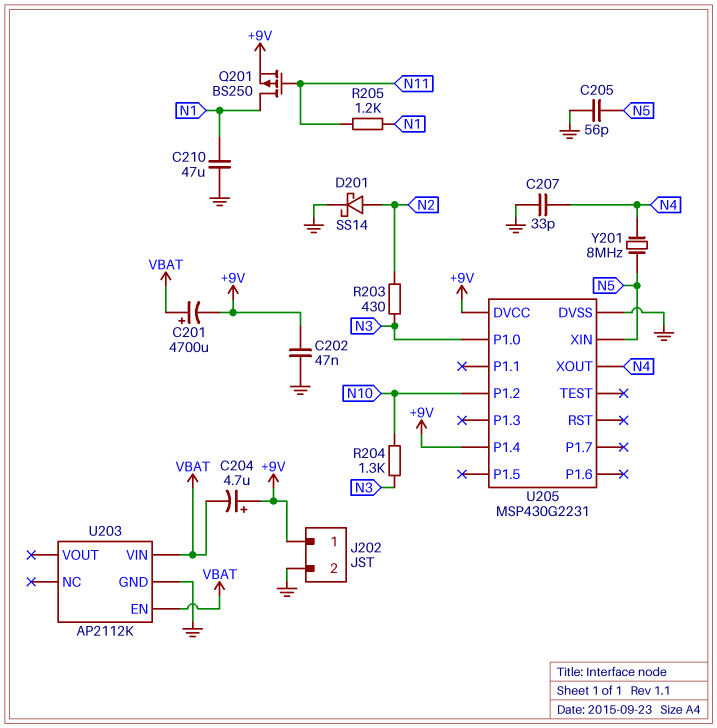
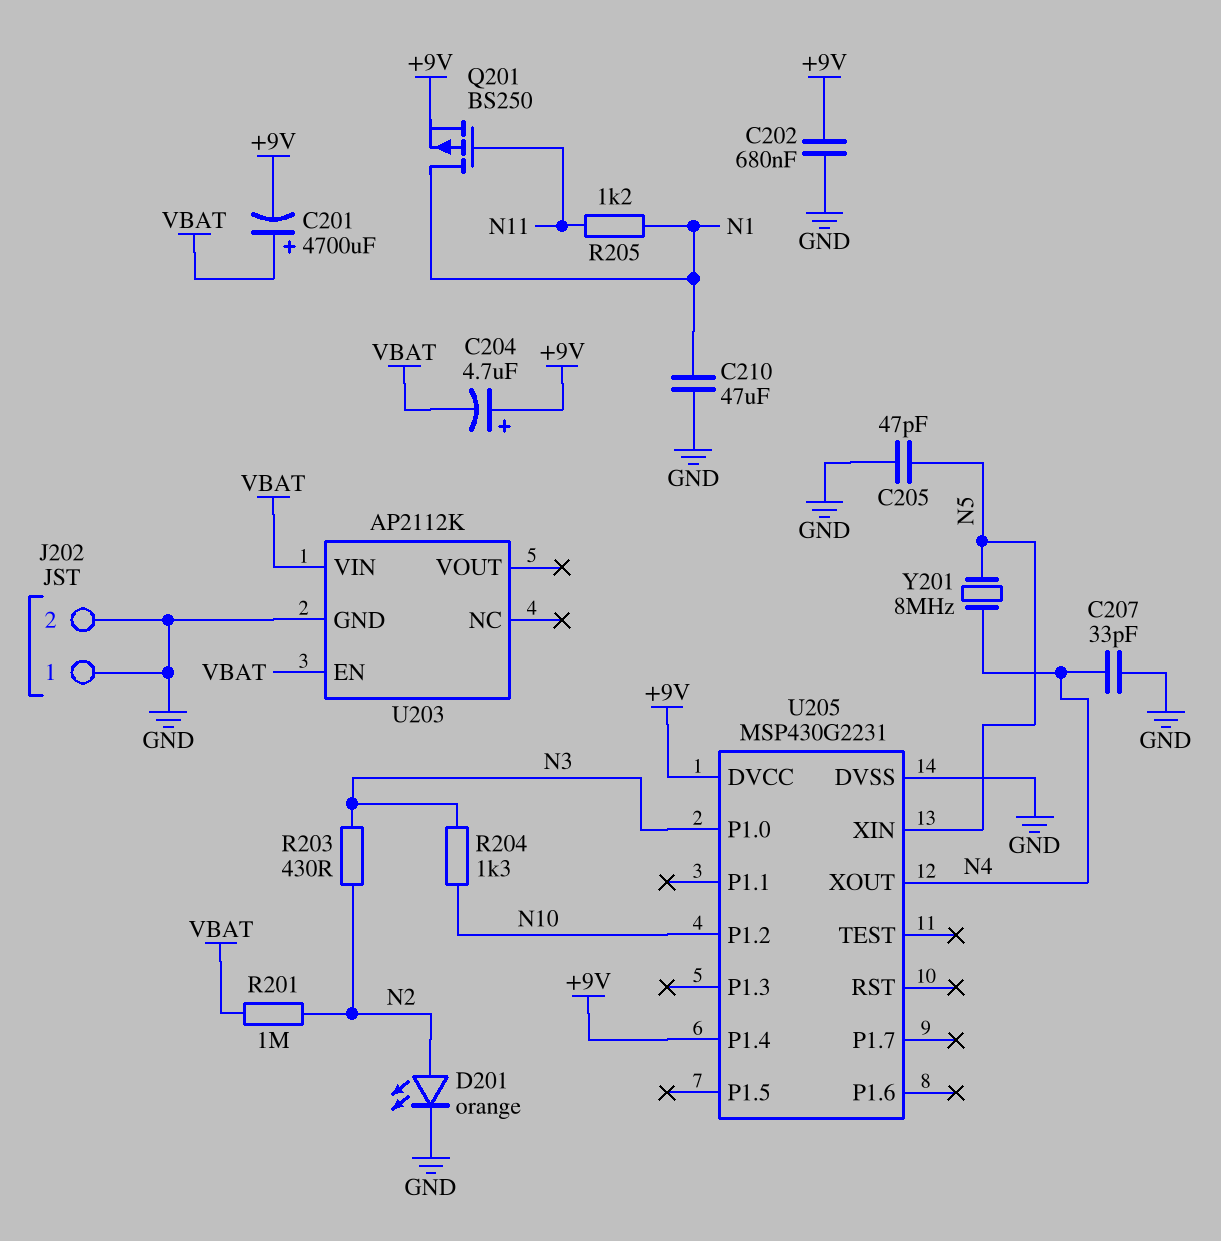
C202: 47nF (+9V, GND) -> 680nF (+9V, GND)
C205: 56pF (GND, N5) -> 47pF (GND, N5)
D201: schottky SS14 (A N2, K GND) -> LED orange (A N2, K GND)
J202 pin 1: +9V -> GND
R201: none -> 1M (N2, VBAT)

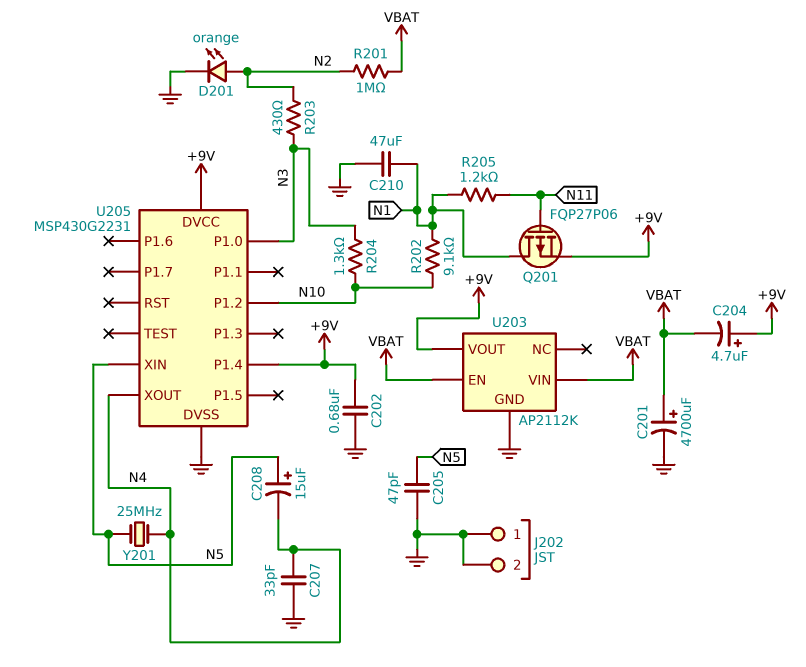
C201: 4700uF (plus VBAT, minus +9V) -> 4700uF (plus VBAT, minus GND)
C208: none -> 15uF (plus N5, minus N4)
Q201: PMOS BS250 (G N11, D N1, S +9V) -> PMOS FQP27P06 (G N11, D N1, S +9V)
R202: none -> 9.1k (N1, N10)
U203 pin VOUT: none -> +9V
Y201: 8MHz (N4, N5) -> 25MHz (N4, N5)

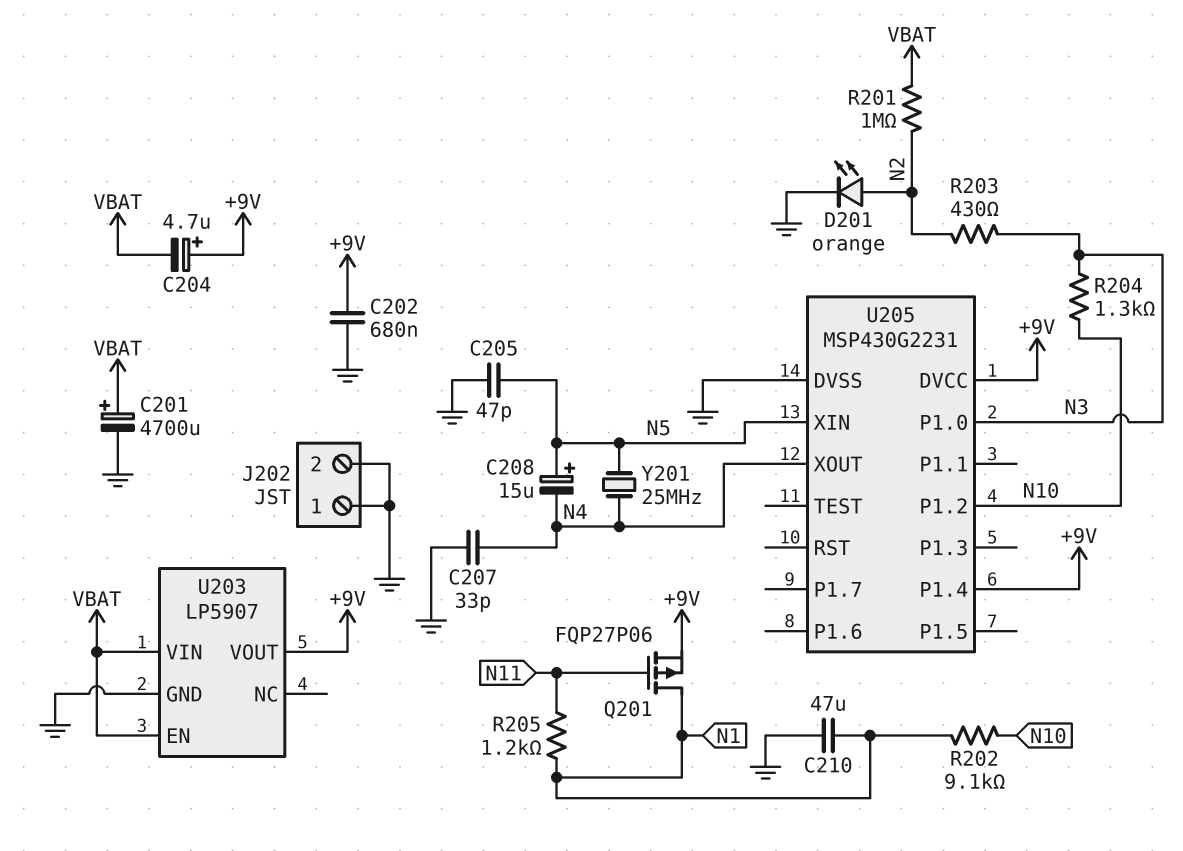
U203: AP2112K -> LP5907

